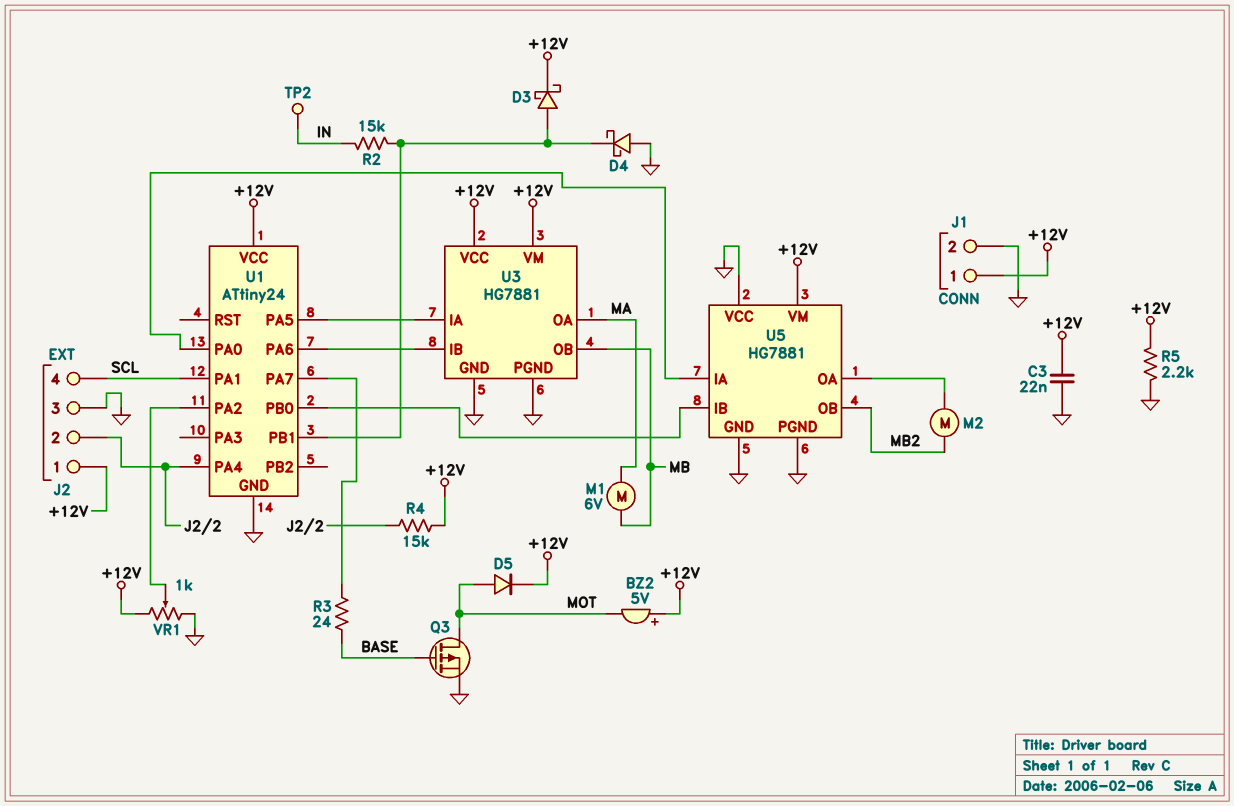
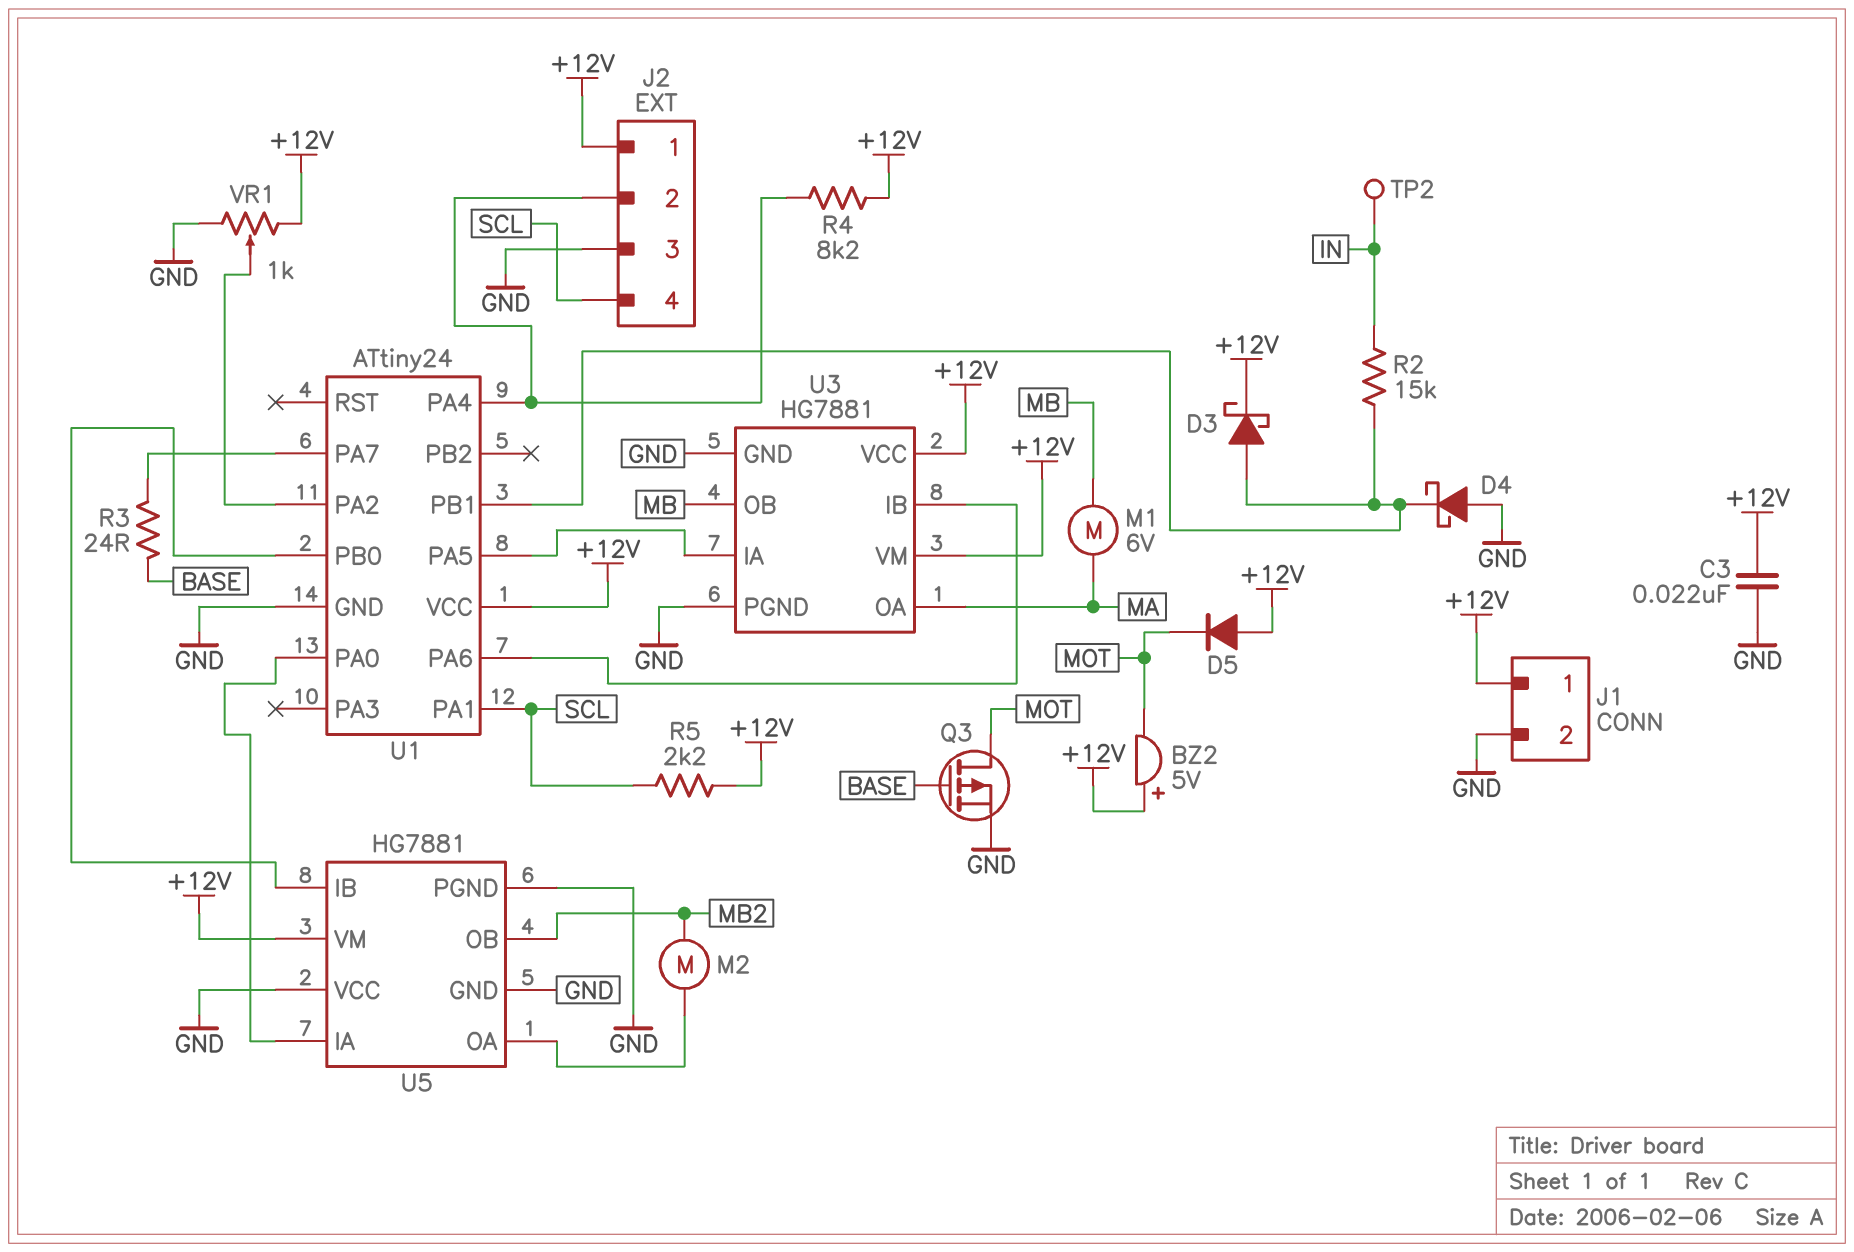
D5: diode (A MOT, K +12V) -> diode (A +12V, K MOT)
R4: 15k (+12V, J2/2) -> 8.2k (+12V, J2/2)
R5: 2.2k (+12V, GND) -> 2.2k (+12V, SCL)

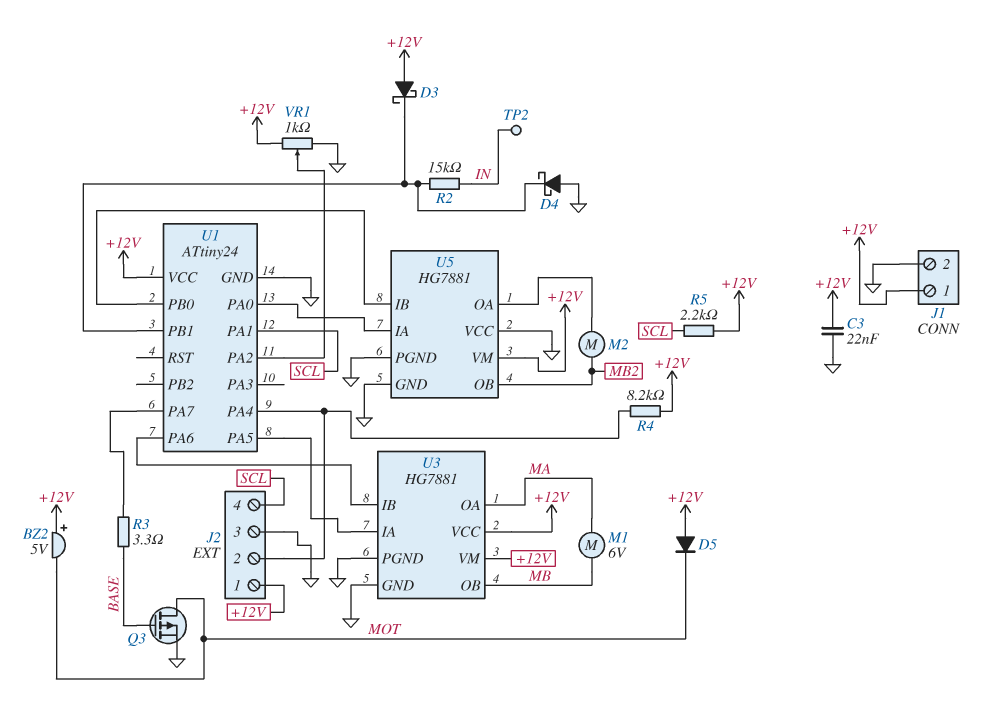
D3: schottky (A U1/PB1, K +12V) -> schottky (A +12V, K U1/PB1)
R3: 24 (BASE, U1/PA7) -> 3.3 (BASE, U1/PA7)

